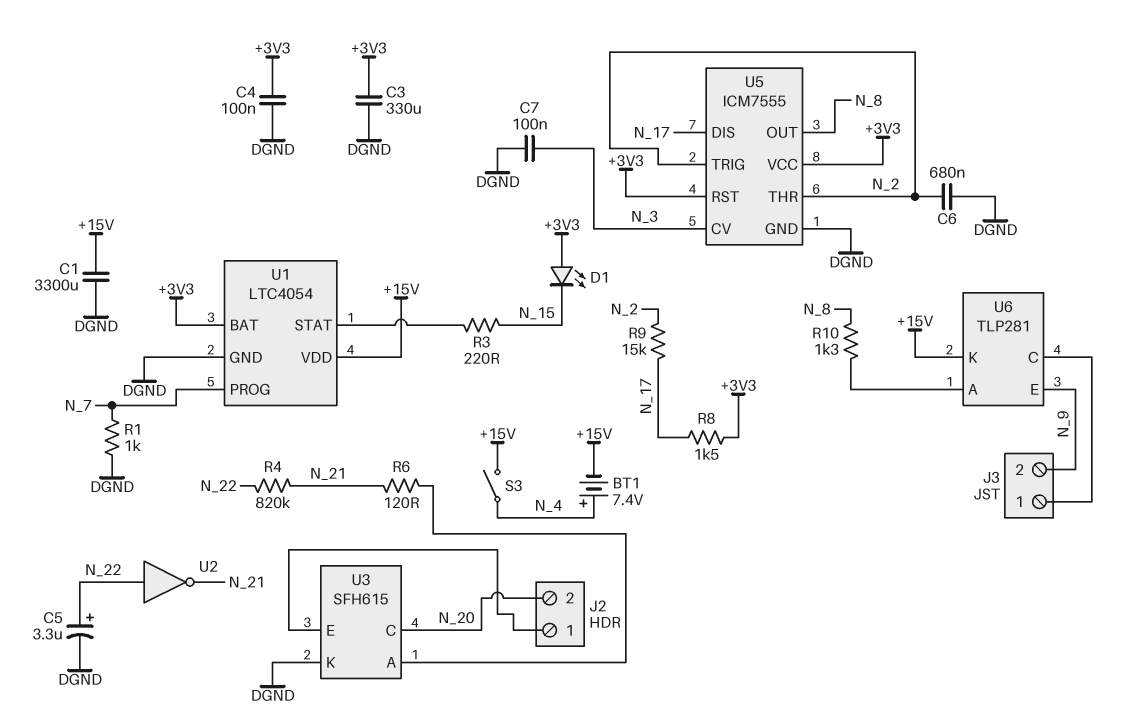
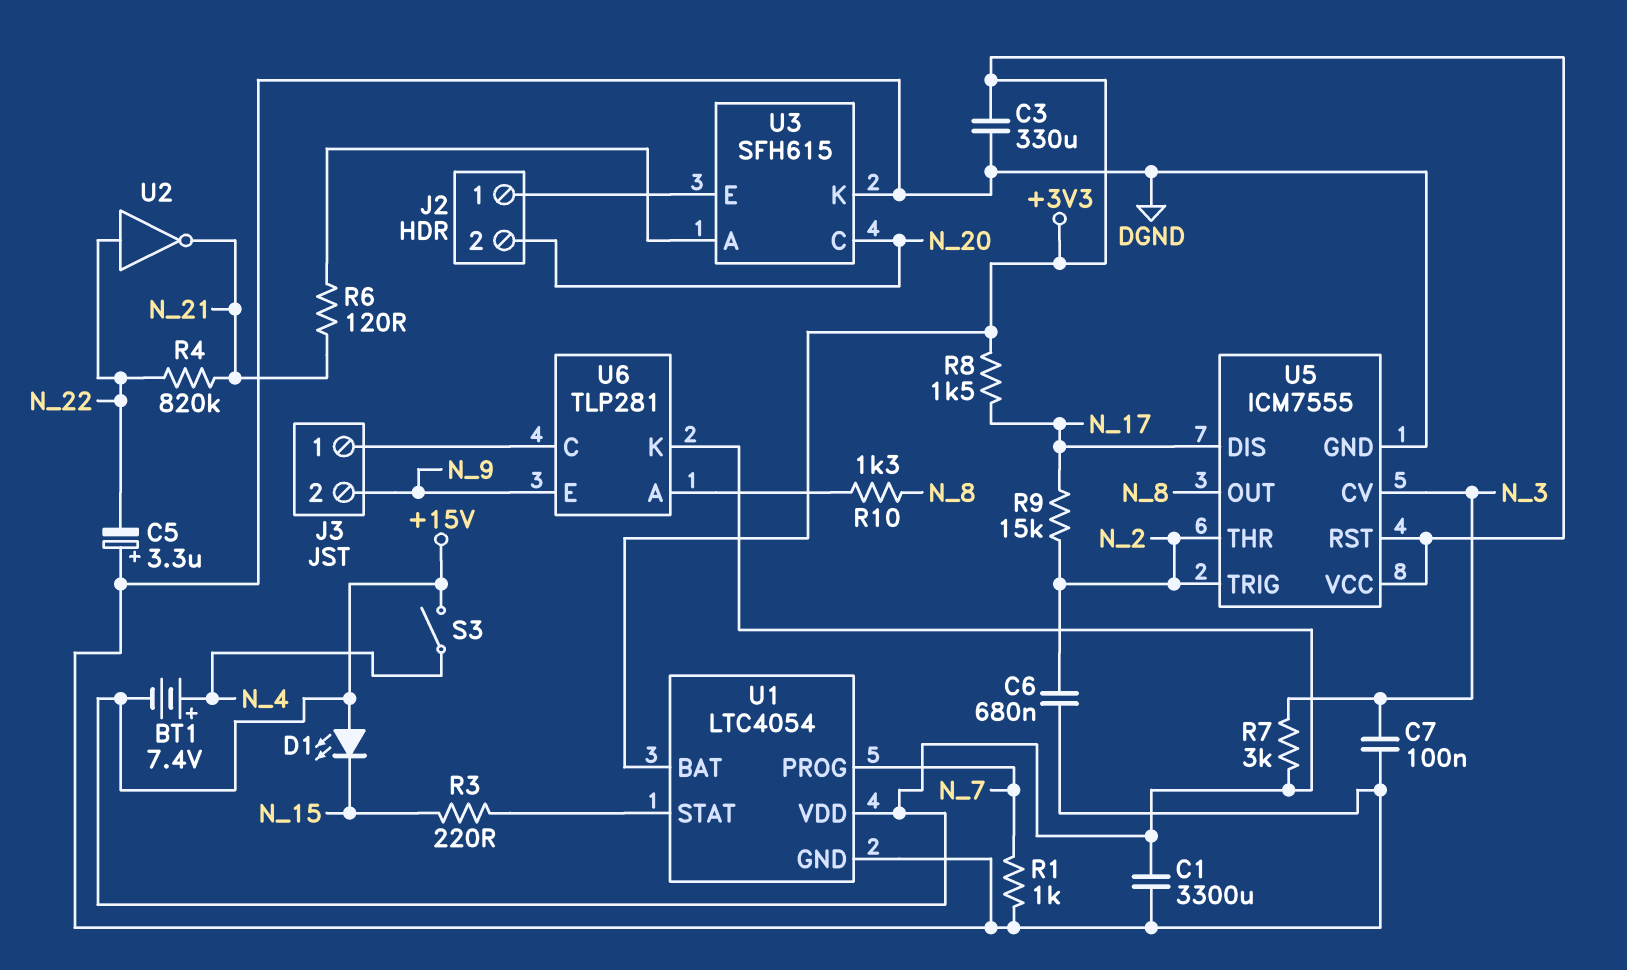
C4: 100nF (+3V3, DGND) -> none
C5: 3.3uF (plus N_22, minus DGND) -> 3.3uF (plus DGND, minus N_22)
D1: LED (A +3V3, K N_15) -> LED (A +15V, K N_15)
R7: none -> 3k (+15V, N_3)

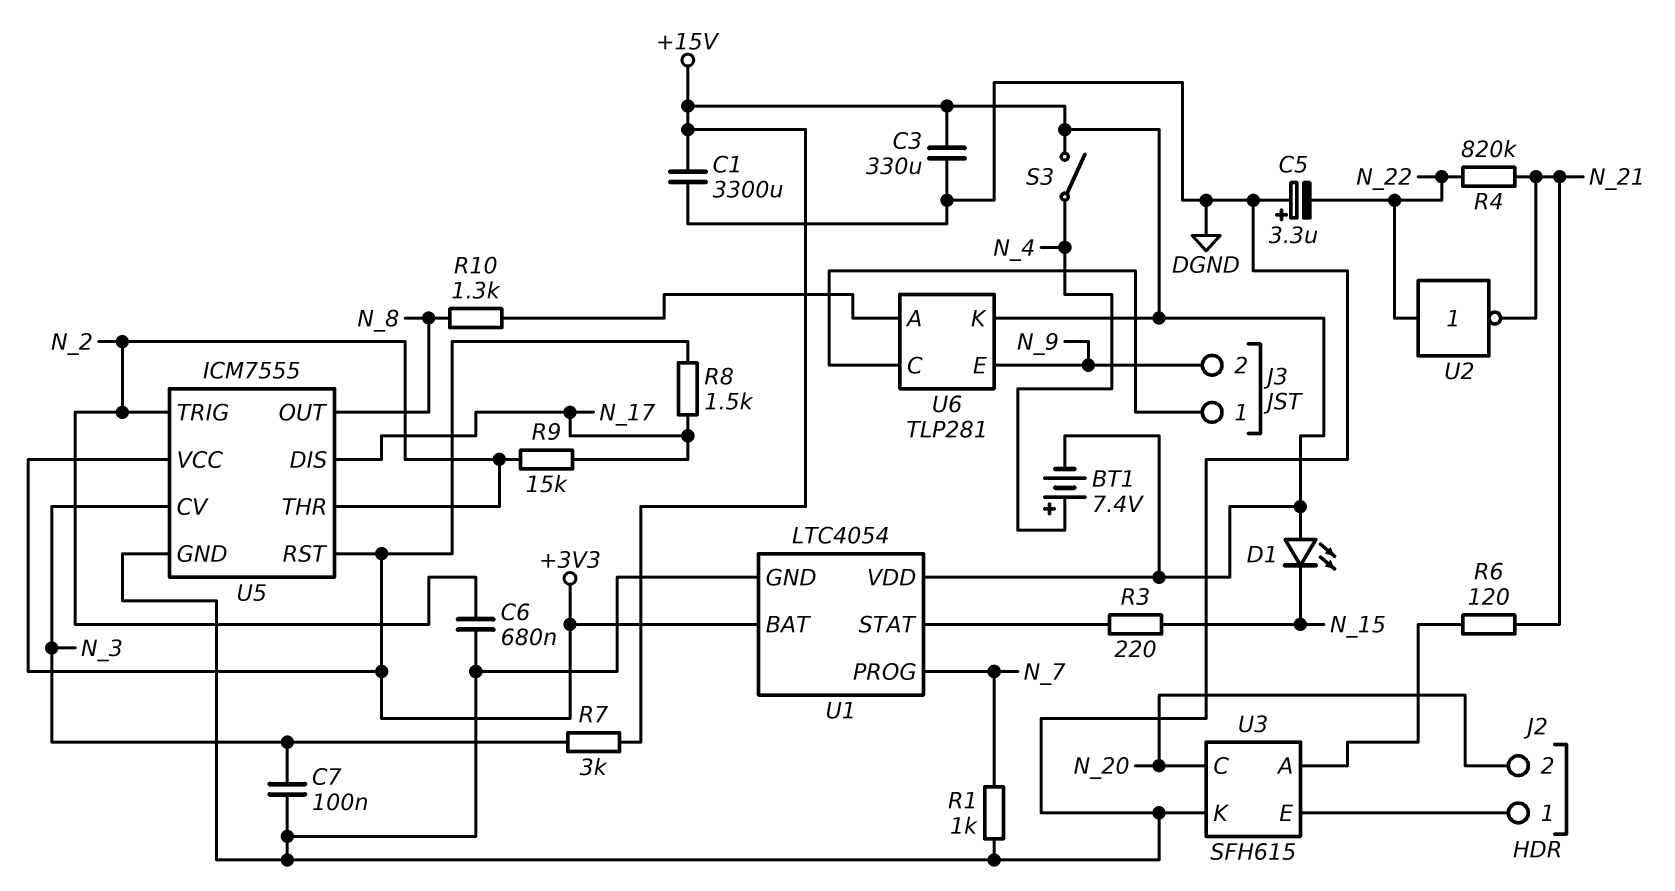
C3: 330uF (+3V3, DGND) -> 330uF (+15V, DGND)

